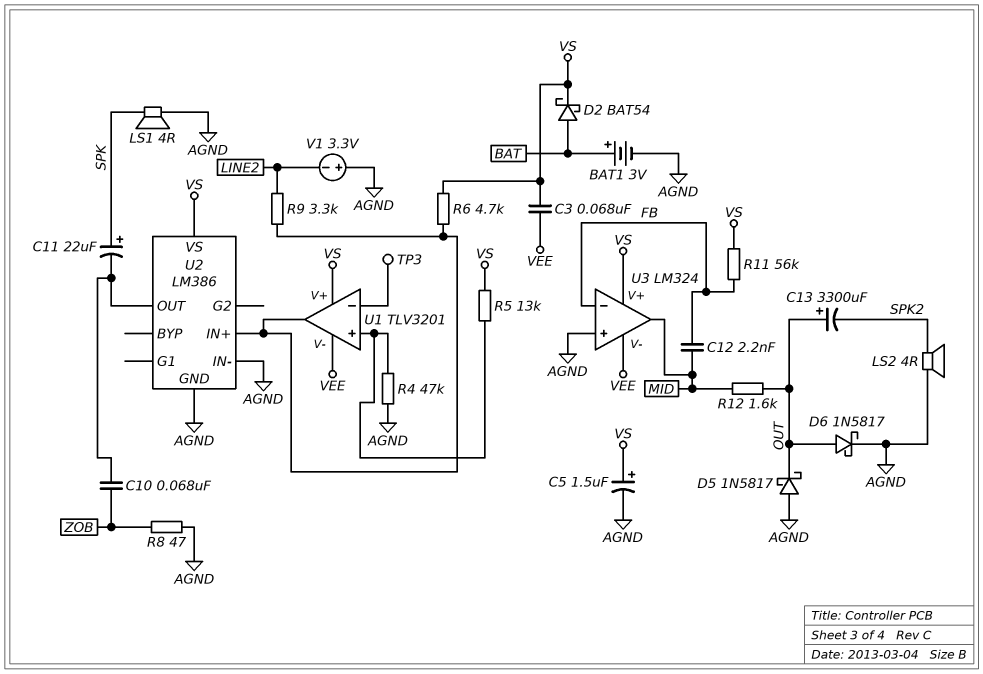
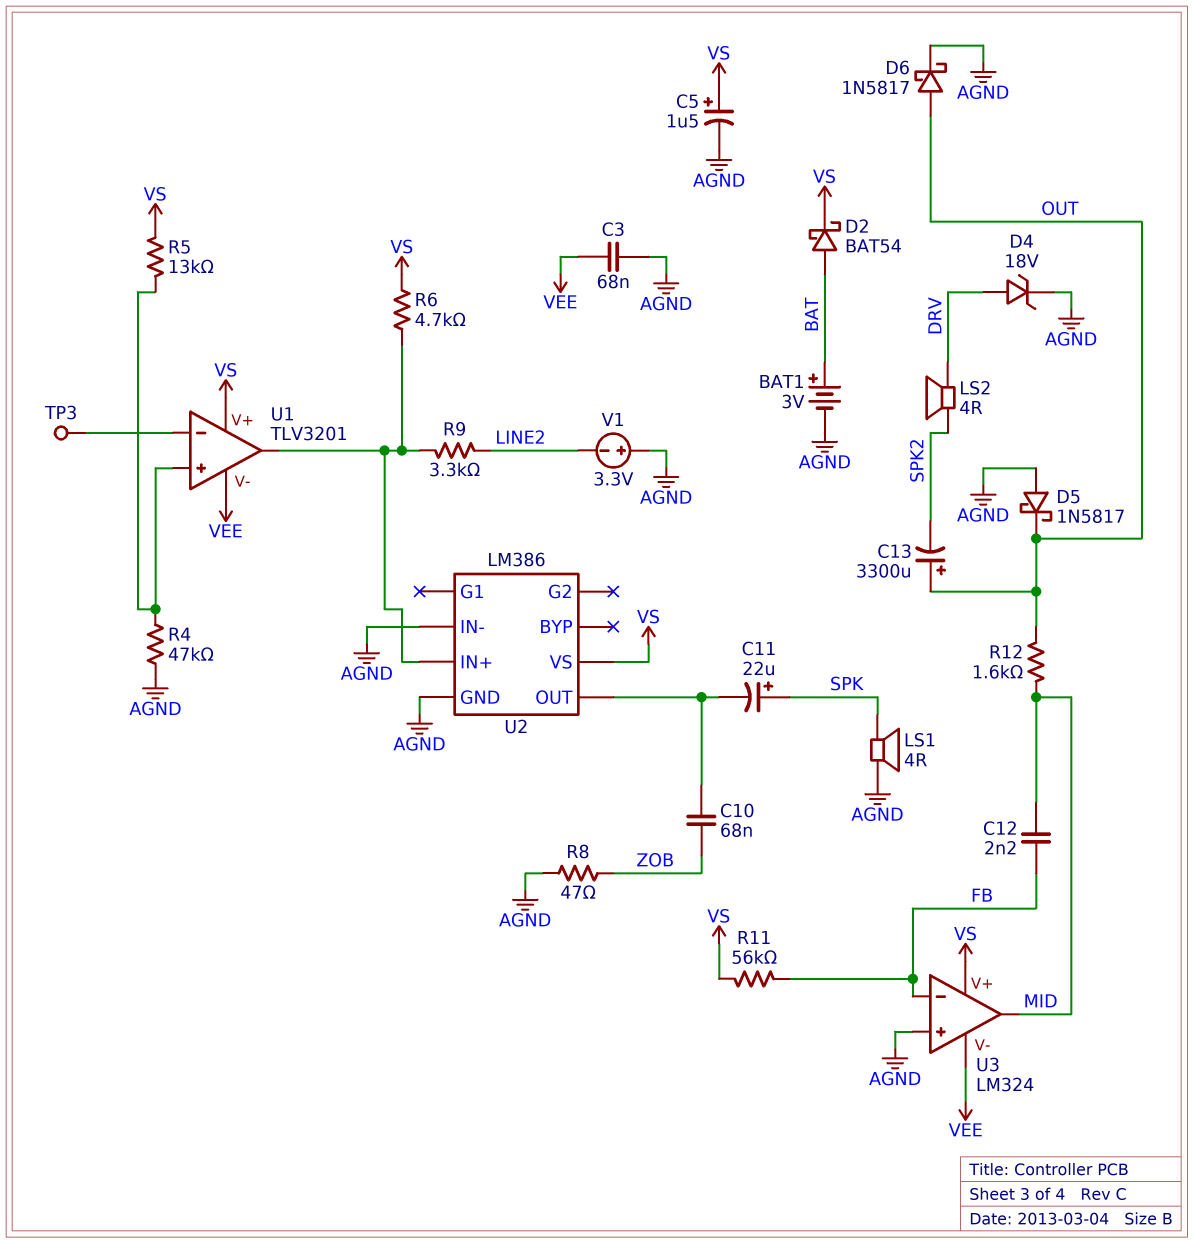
C3: 68nF (VEE, VS) -> 68nF (AGND, VEE)
D4: none -> zener 18V (A DRV, K AGND)
LS2: speaker 4R (AGND, SPK2) -> speaker 4R (DRV, SPK2)

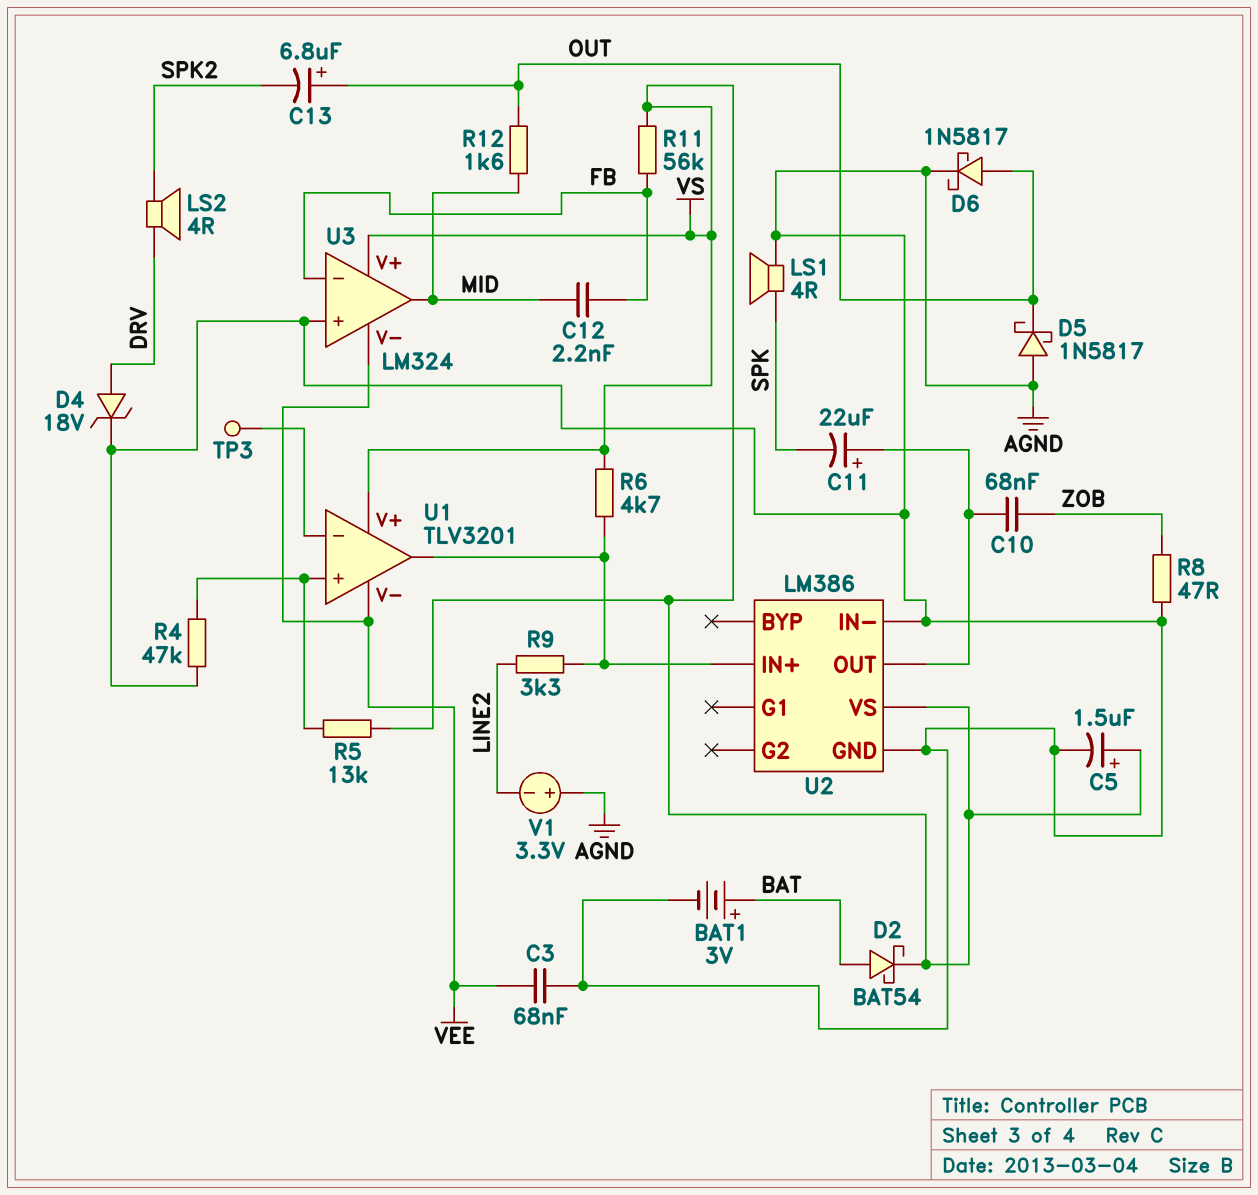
C11: 22uF (plus SPK, minus U2/OUT) -> 22uF (plus U2/OUT, minus SPK)
C13: 3300uF (plus OUT, minus SPK2) -> 6.8uF (plus OUT, minus SPK2)

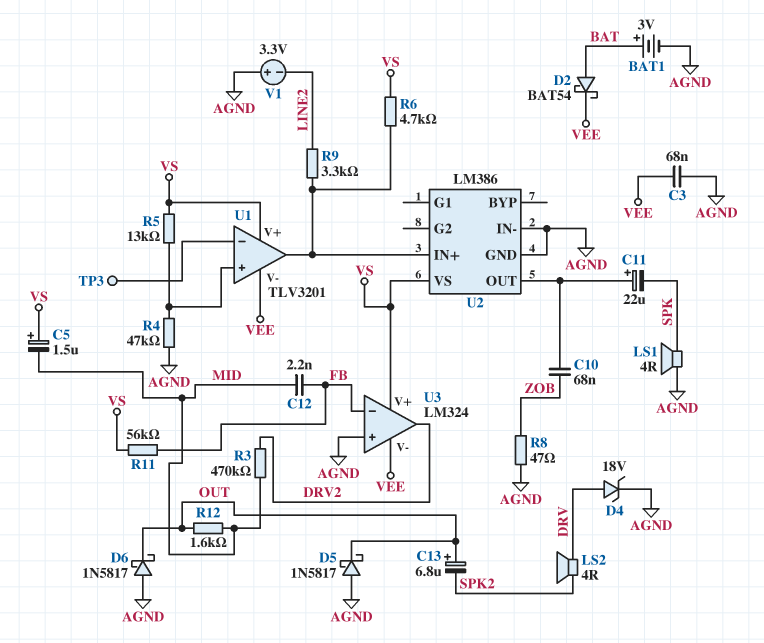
C5: 1.5uF (plus VS, minus AGND) -> 1.5uF (plus VS, minus MID)
D2: schottky BAT54 (A BAT, K VS) -> schottky BAT54 (A BAT, K VEE)
D6: schottky 1N5817 (A OUT, K AGND) -> schottky 1N5817 (A AGND, K OUT)
R3: none -> 470k (DRV2, MID)
U3 pin out: MID -> DRV2

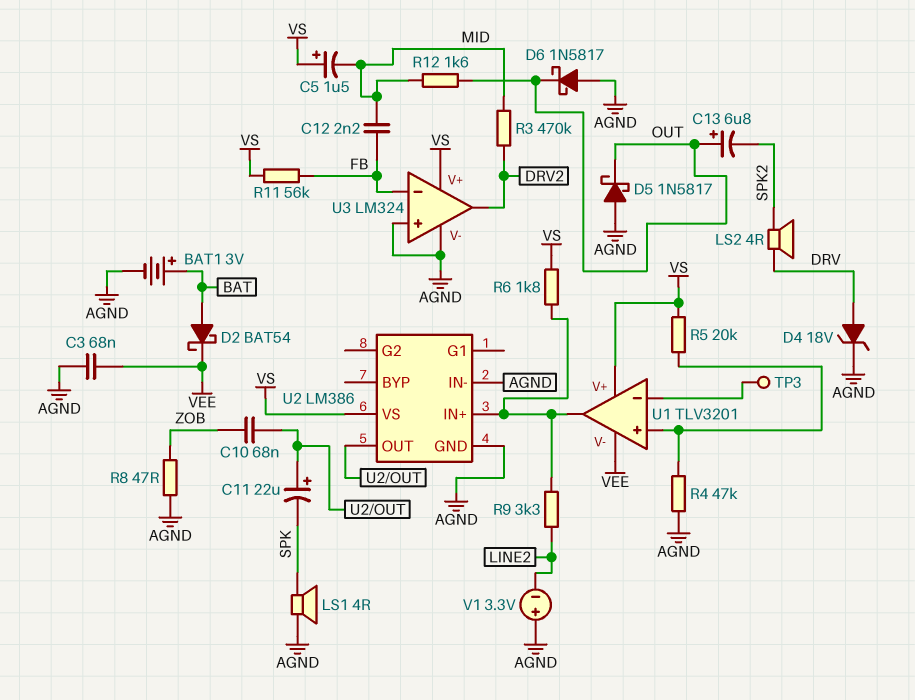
R5: 13k (U1/in+, VS) -> 20k (U1/in+, VS)
R6: 4.7k (U1/out, VS) -> 1.8k (U1/out, VS)
U3 pin V-: VEE -> AGND

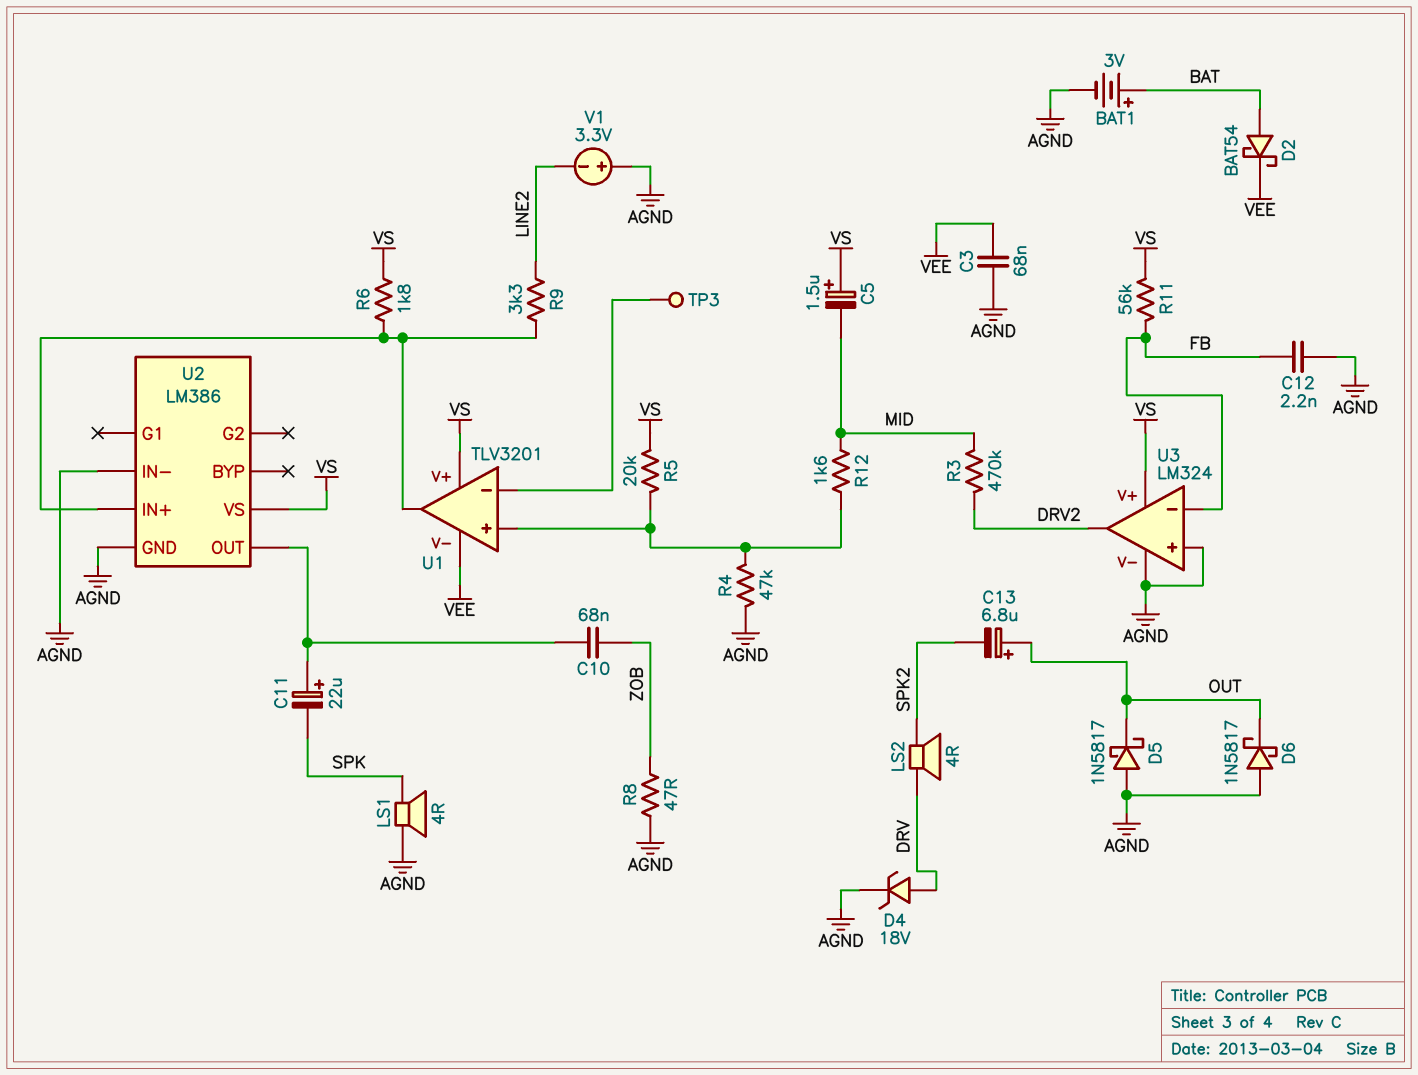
C12: 2.2nF (FB, MID) -> 2.2nF (AGND, FB)
R12: 1.6k (MID, OUT) -> 1.6k (MID, U1/in+)

